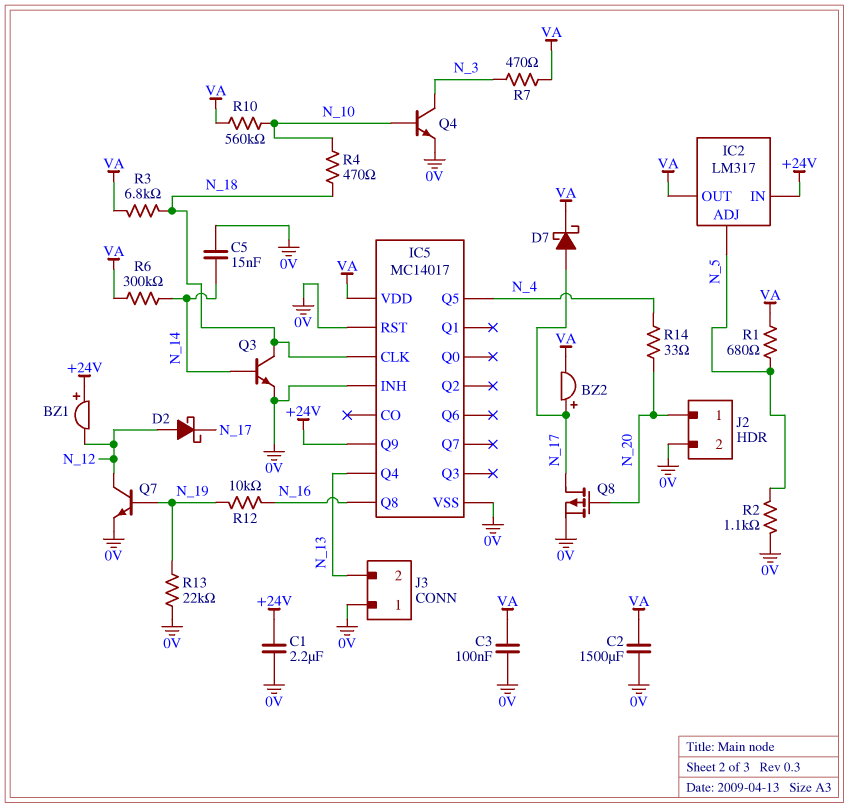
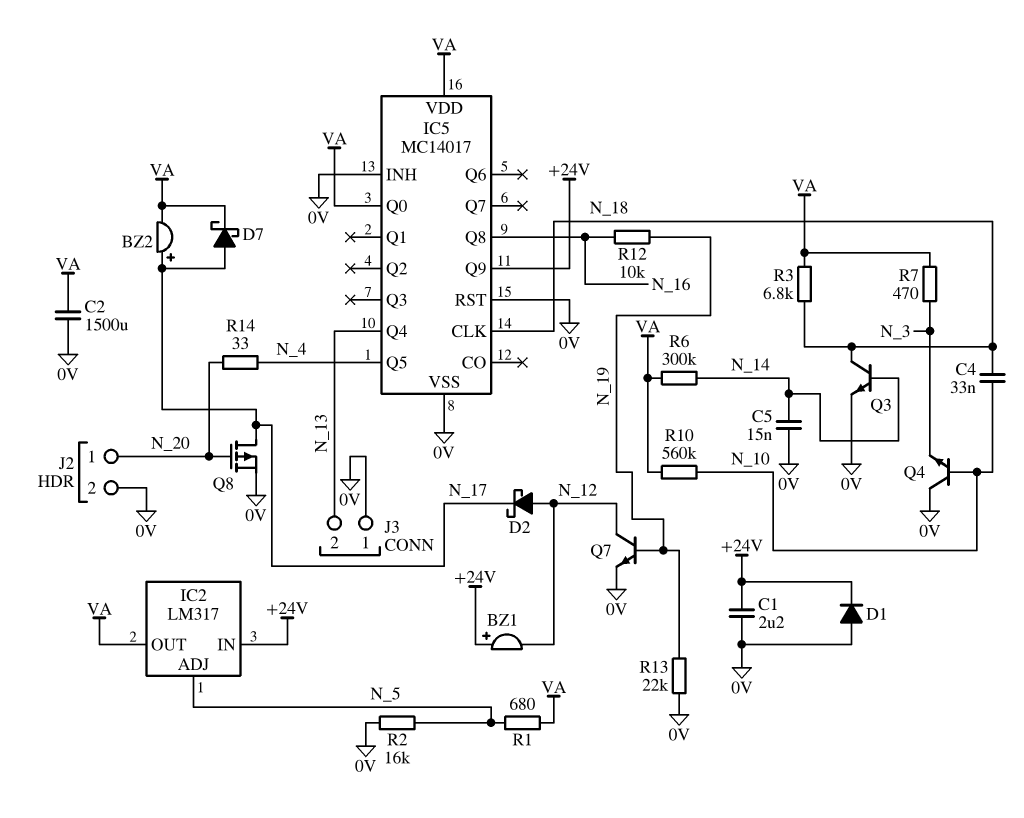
C3: 100nF (0V, VA) -> none
C4: none -> 33nF (N_10, N_18)
D1: none -> diode (A 0V, K +24V)
IC5 pin Q0: none -> VA
Q4: NPN (B N_10, C N_3, E 0V) -> NPN (B N_10, C 0V, E N_3)
R2: 1.1k (0V, N_5) -> 16k (0V, N_5)
R4: 470 (N_10, N_18) -> none

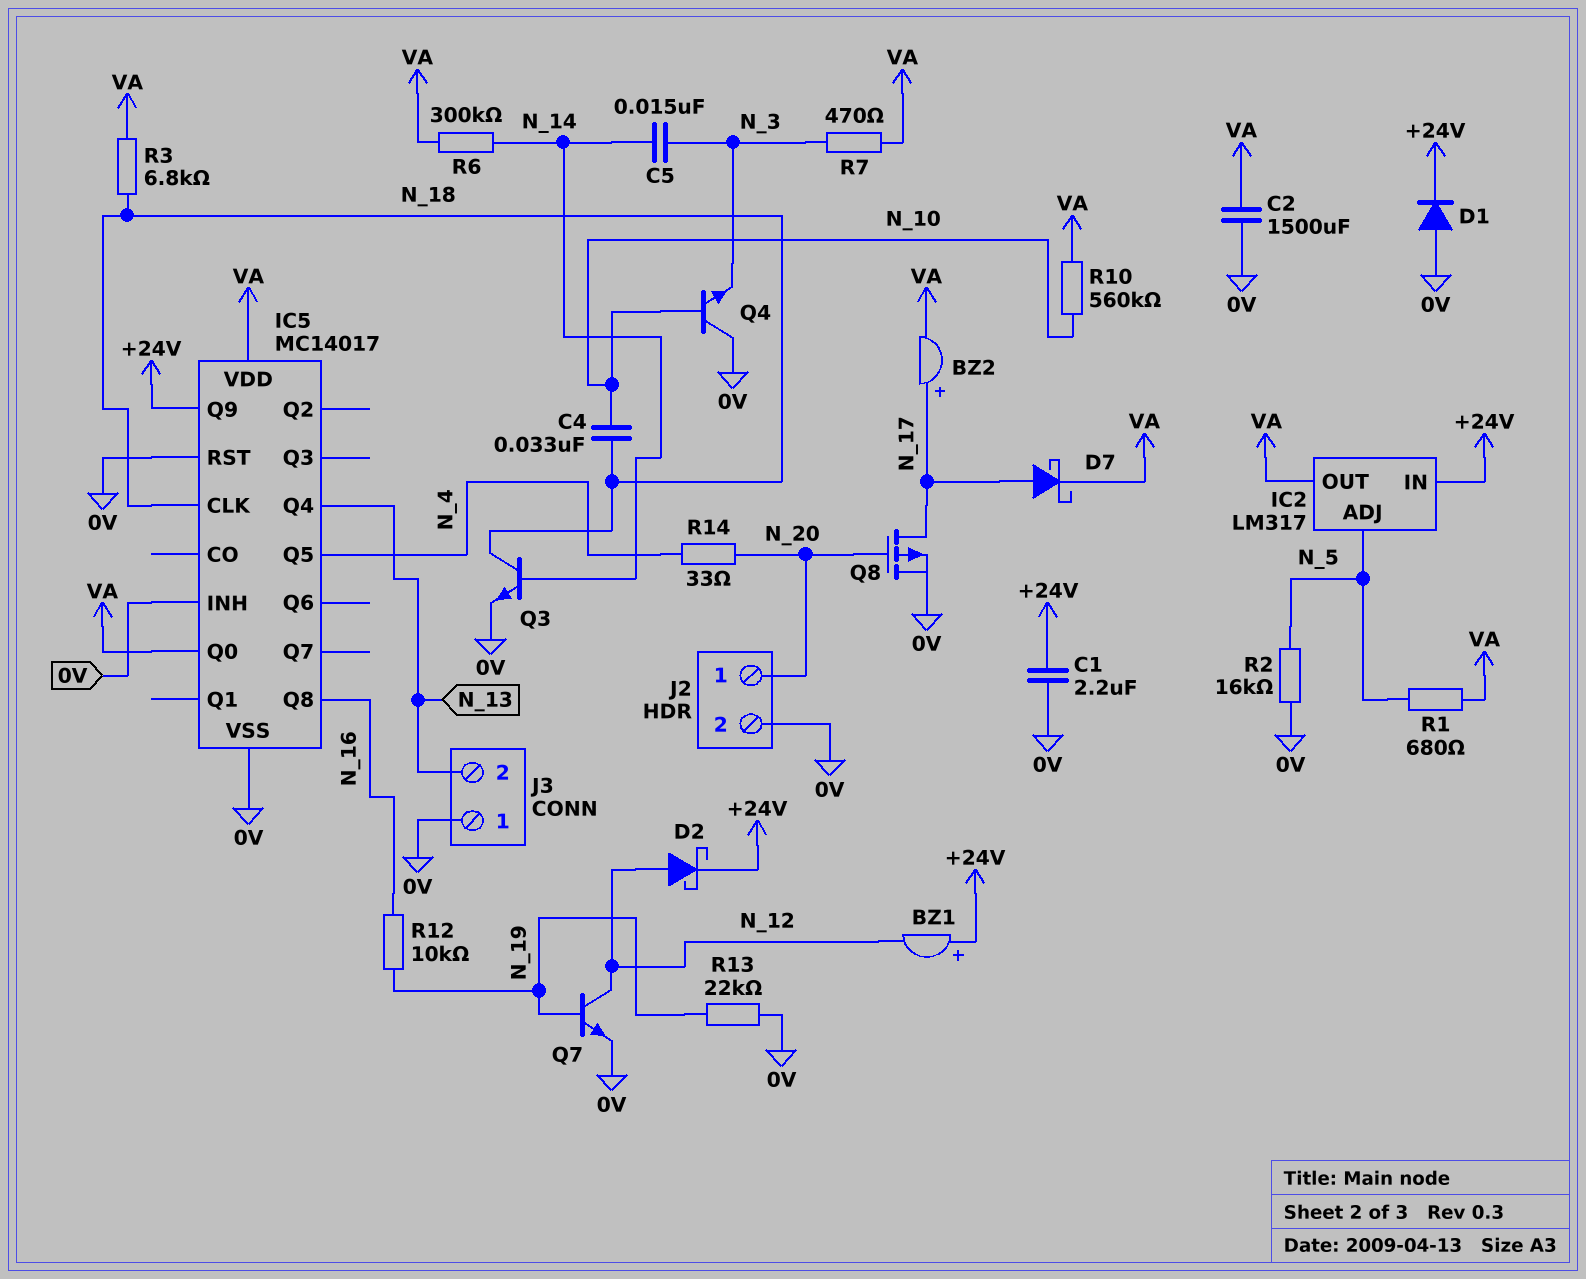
C5: 15nF (0V, N_14) -> 15nF (N_3, N_14)
D2: schottky (A N_12, K N_17) -> schottky (A N_12, K +24V)

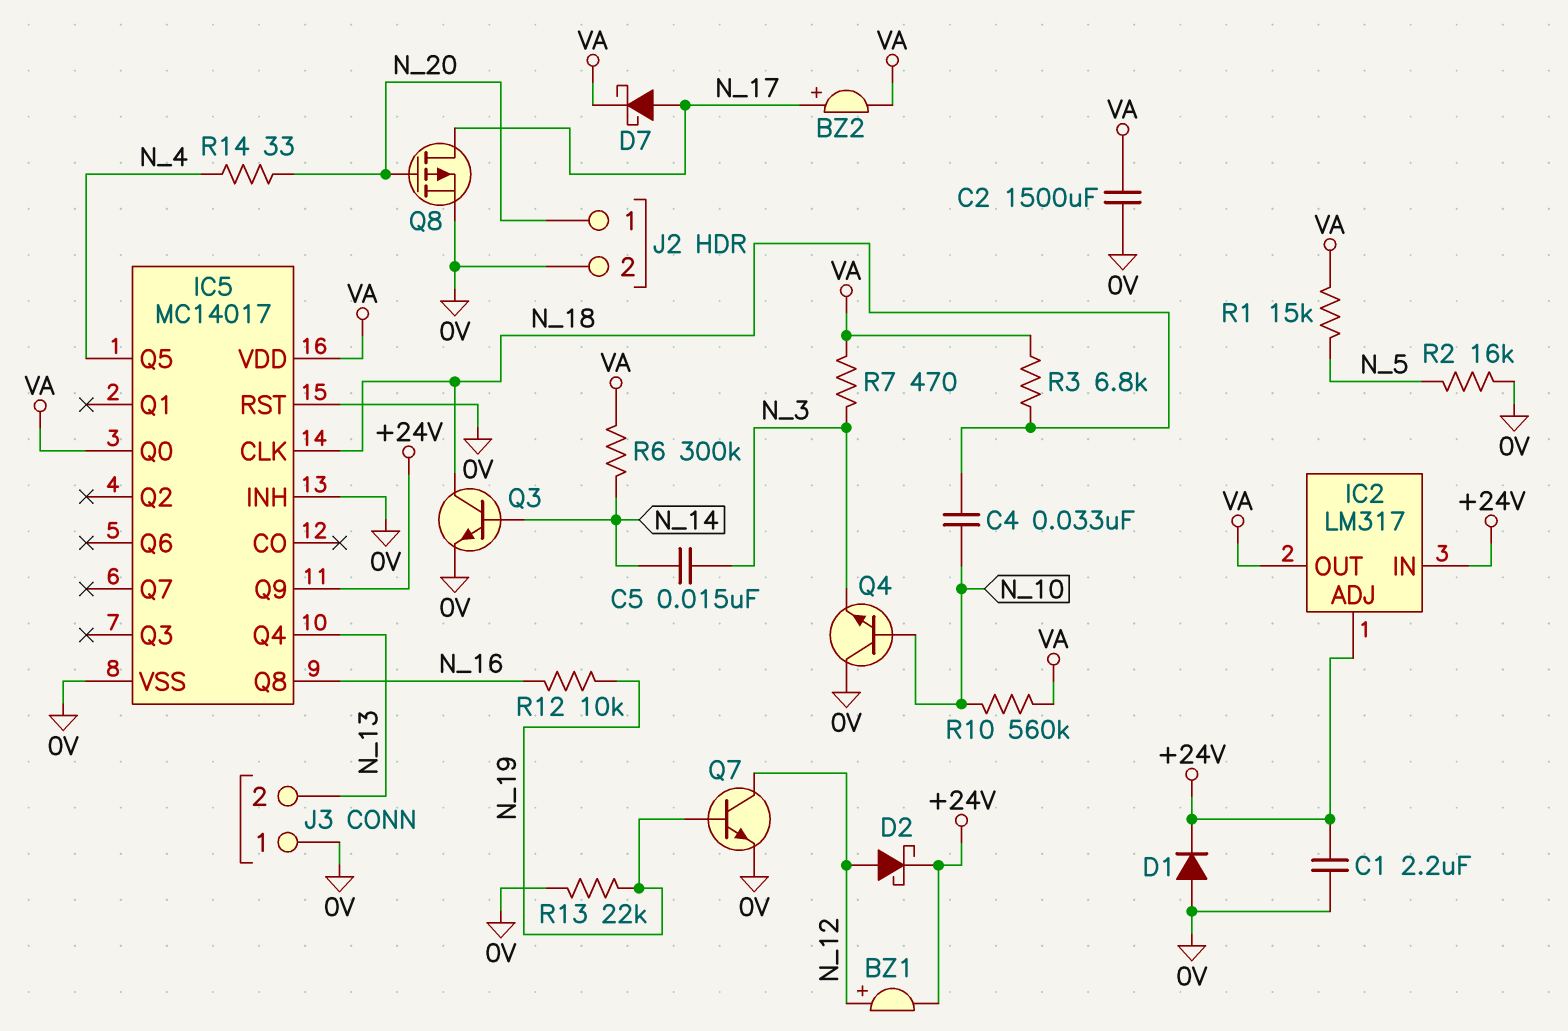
BZ1: buzzer (plus +24V, minus N_12) -> buzzer (plus N_12, minus +24V)
IC2 pin ADJ: N_5 -> +24V
R1: 680 (N_5, VA) -> 15k (N_5, VA)

